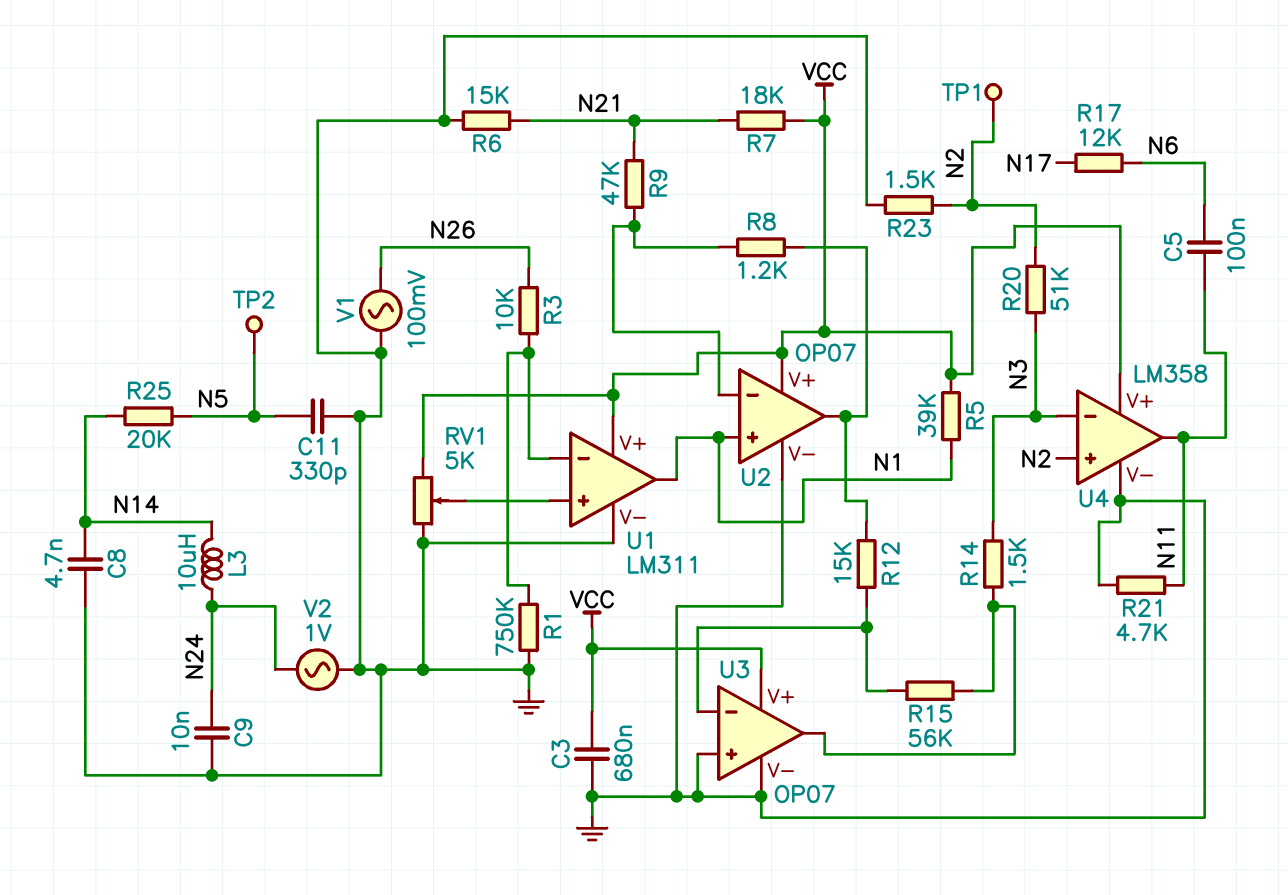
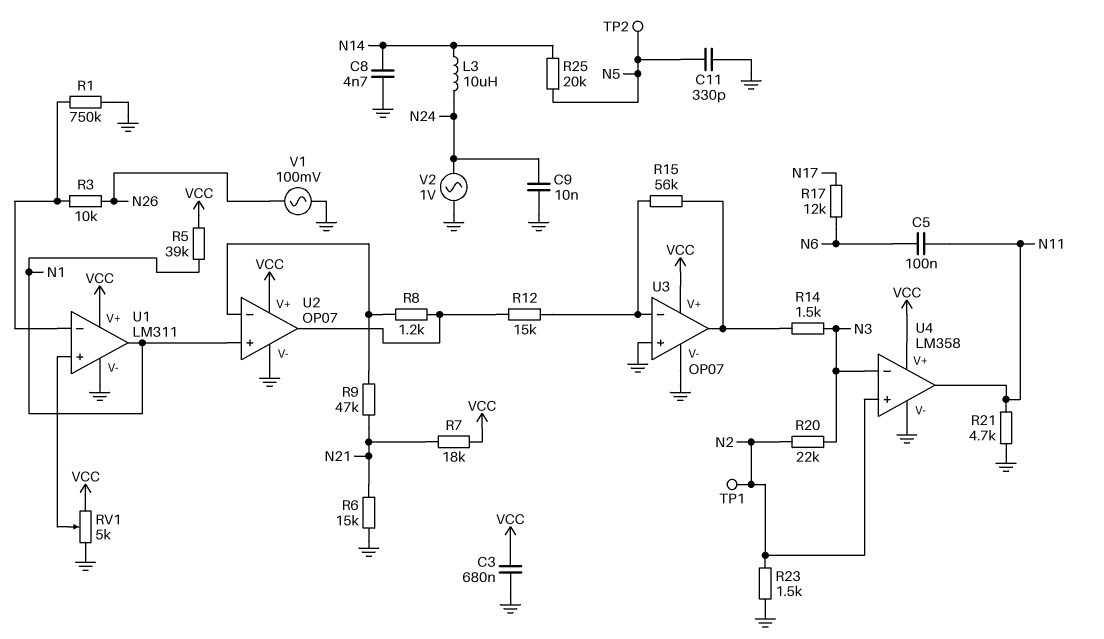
R20: 51k (N2, N3) -> 22k (N2, N3)

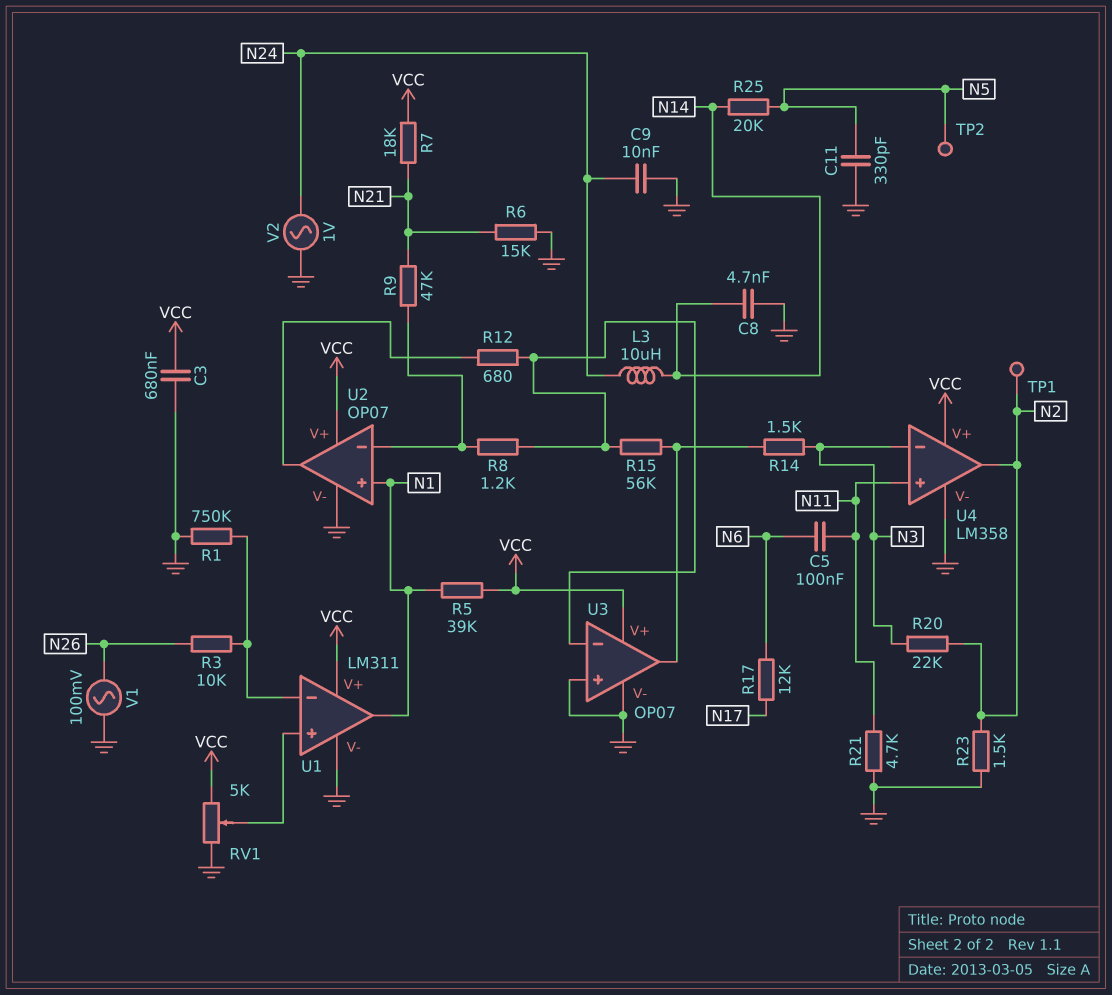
R8: 1.2k (U2/in-, U2/out) -> 1.2k (U2/in-, U3/in-)
R12: 15k (U2/out, U3/in-) -> 680 (U2/out, U3/in-)
U4 pin in+: N2 -> N11
U4 pin out: N11 -> N2

